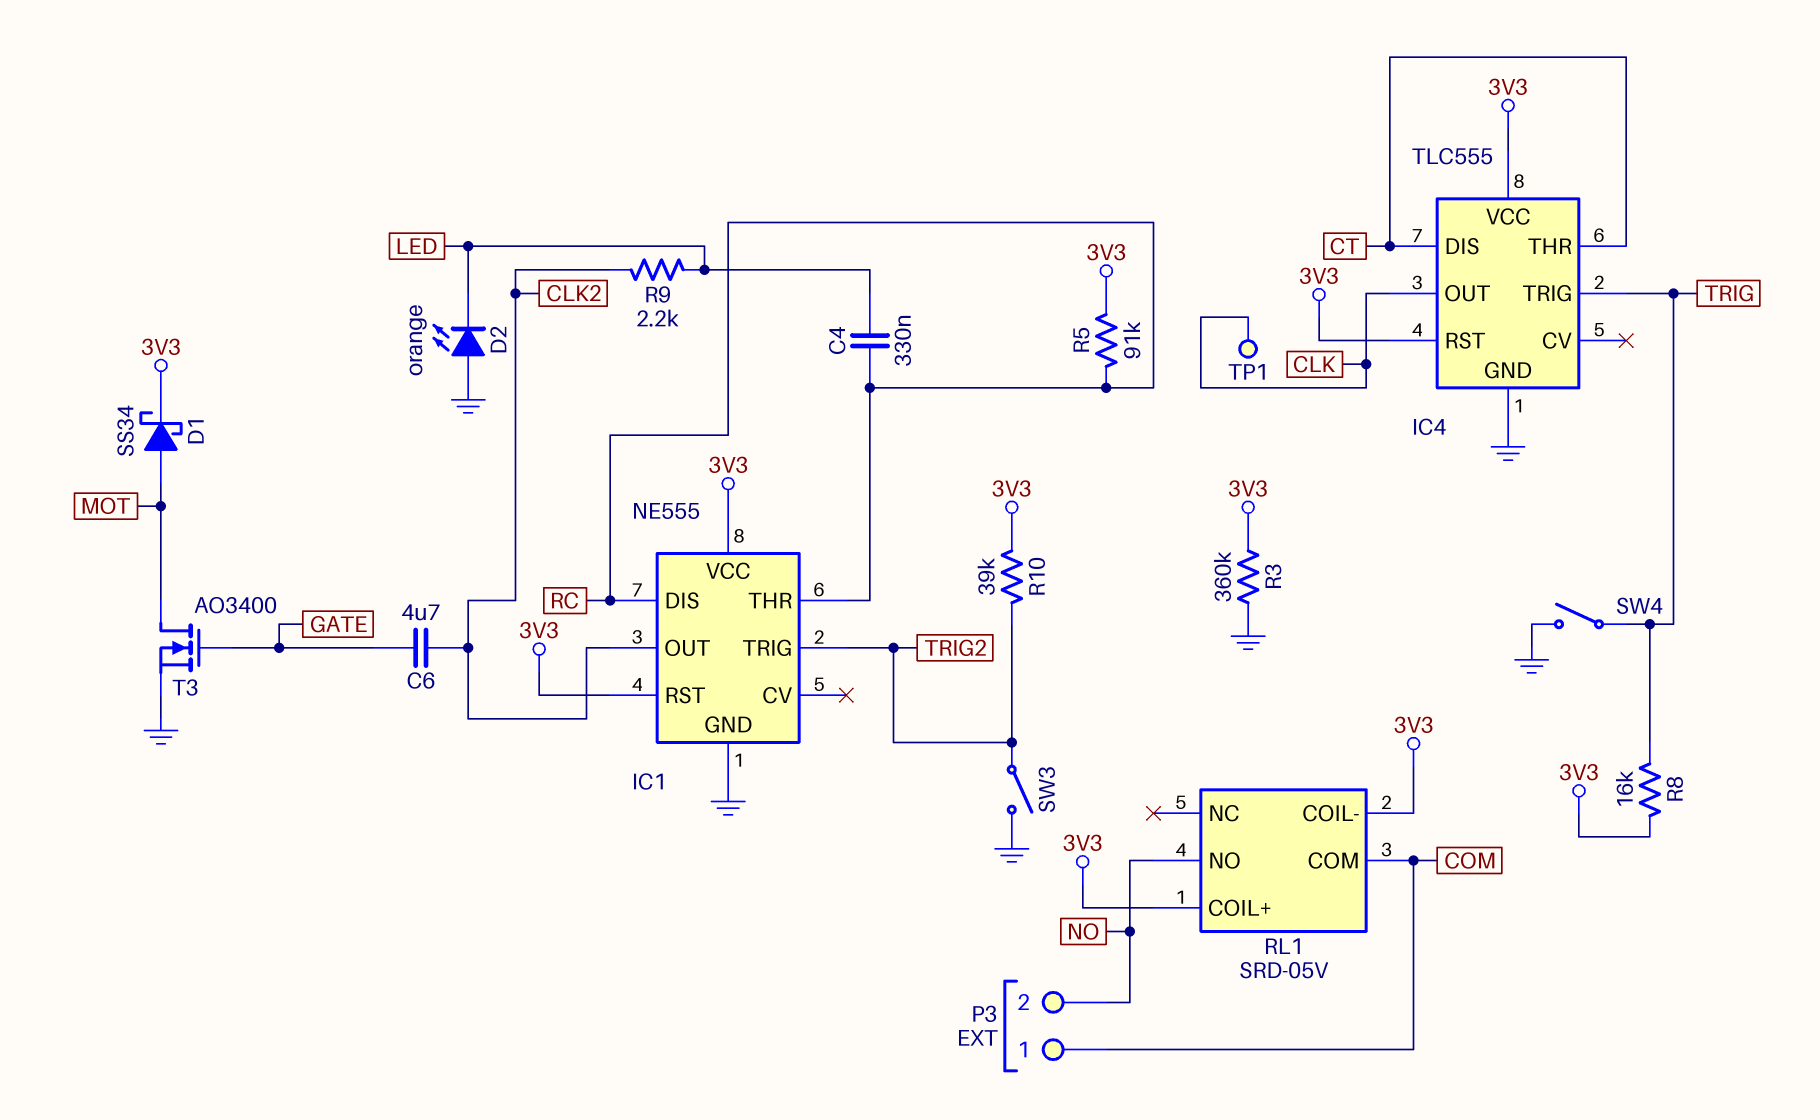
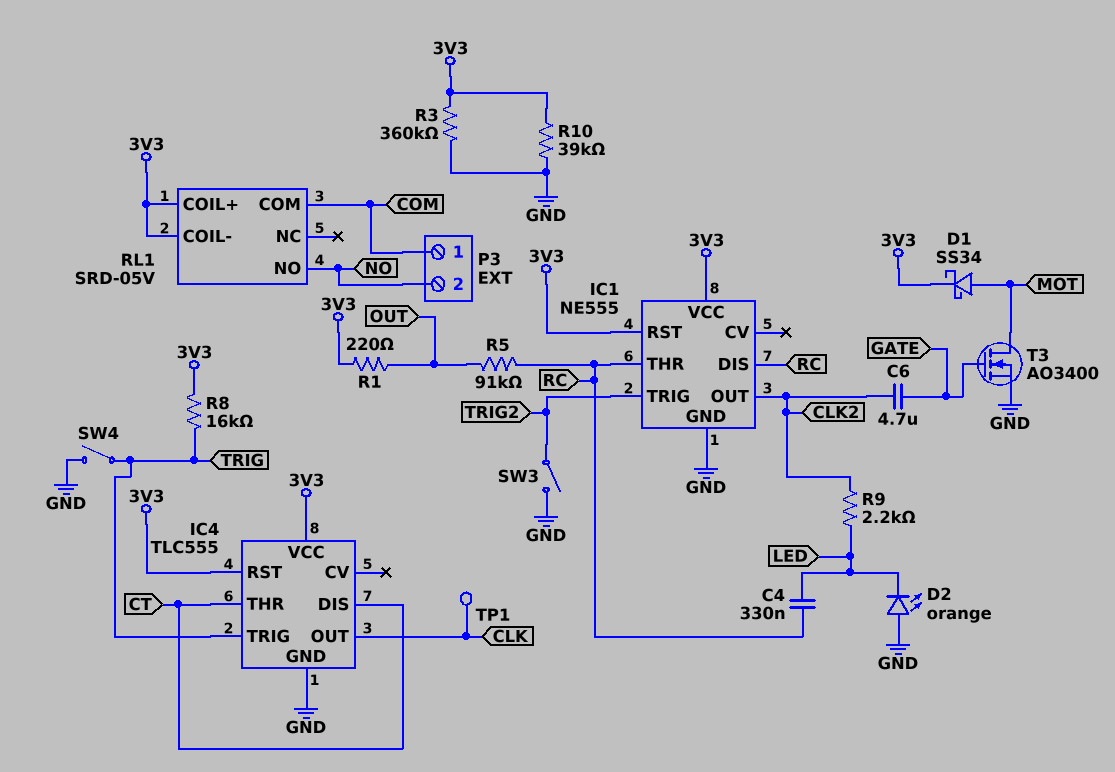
R1: none -> 220 (3V3, OUT)
R5: 91k (3V3, RC) -> 91k (OUT, RC)
R10: 39k (3V3, TRIG2) -> 39k (3V3, GND)

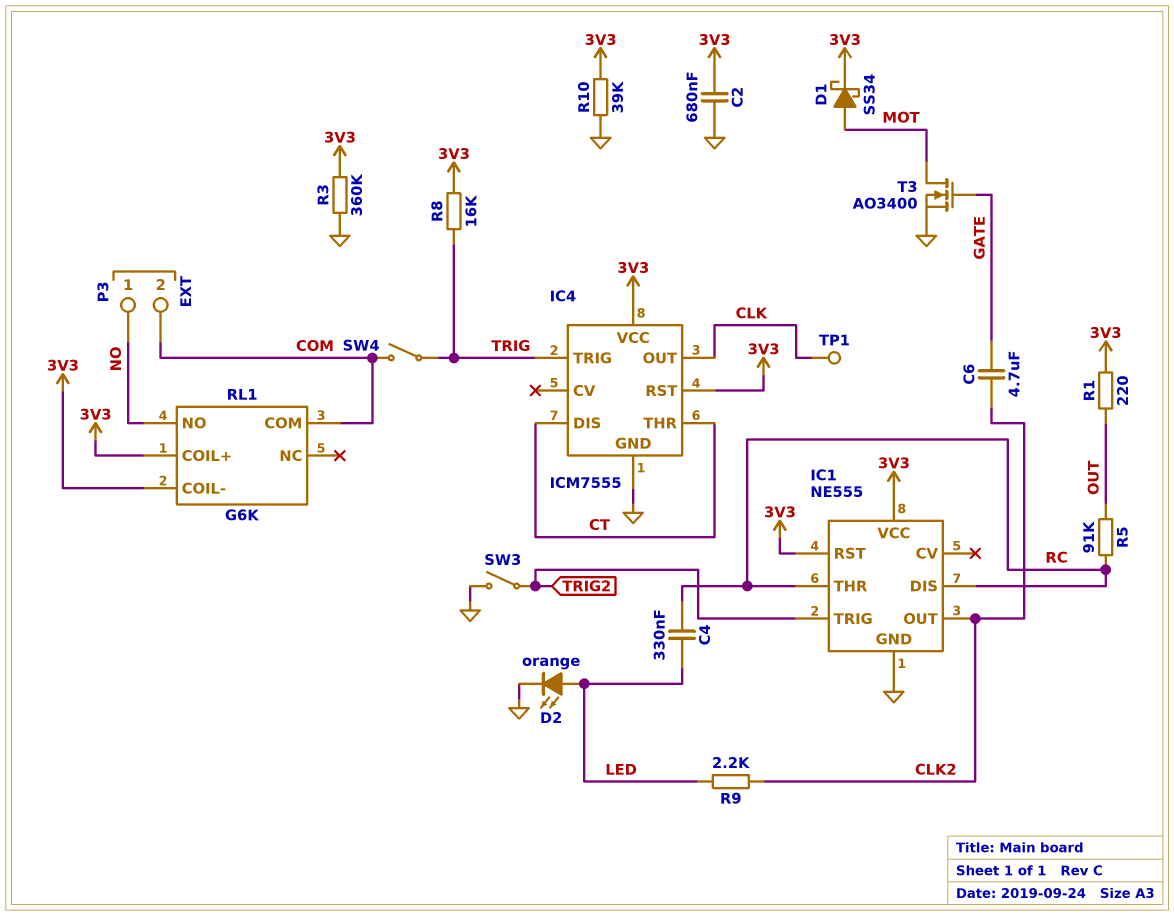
C2: none -> 680nF (3V3, GND)
D2: LED orange (A GND, K LED) -> LED orange (A LED, K GND)
IC4: TLC555 -> ICM7555
P3 pin 1: COM -> NO
P3 pin 2: NO -> COM
RL1: SRD-05V -> G6K
SW4: switch (GND, TRIG) -> switch (COM, TRIG)

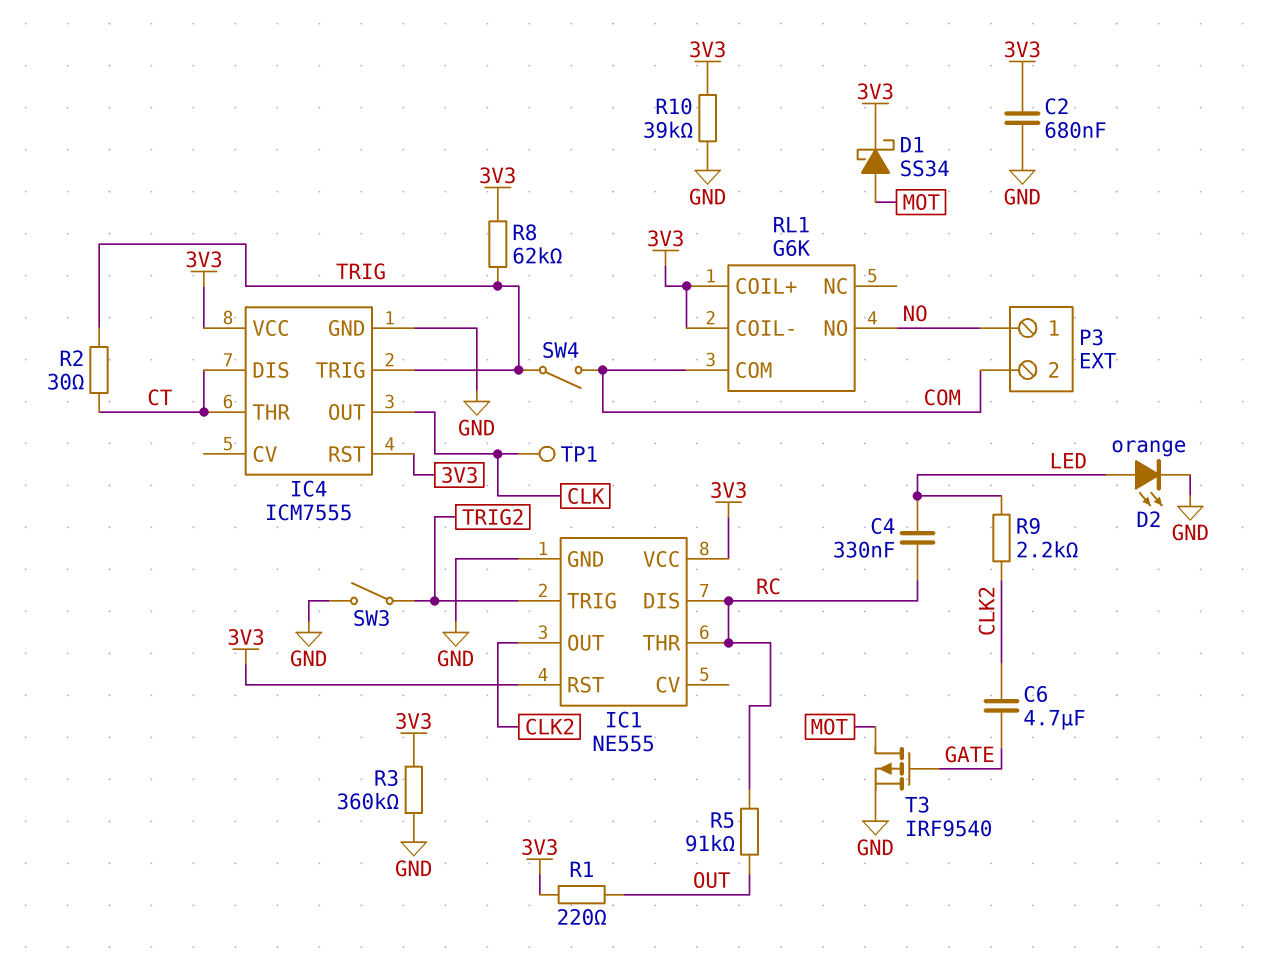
R2: none -> 30 (CT, TRIG)
R8: 16k (3V3, TRIG) -> 62k (3V3, TRIG)
T3: NMOS AO3400 (G GATE, D MOT, S GND) -> PMOS IRF9540 (G GATE, D MOT, S GND)

